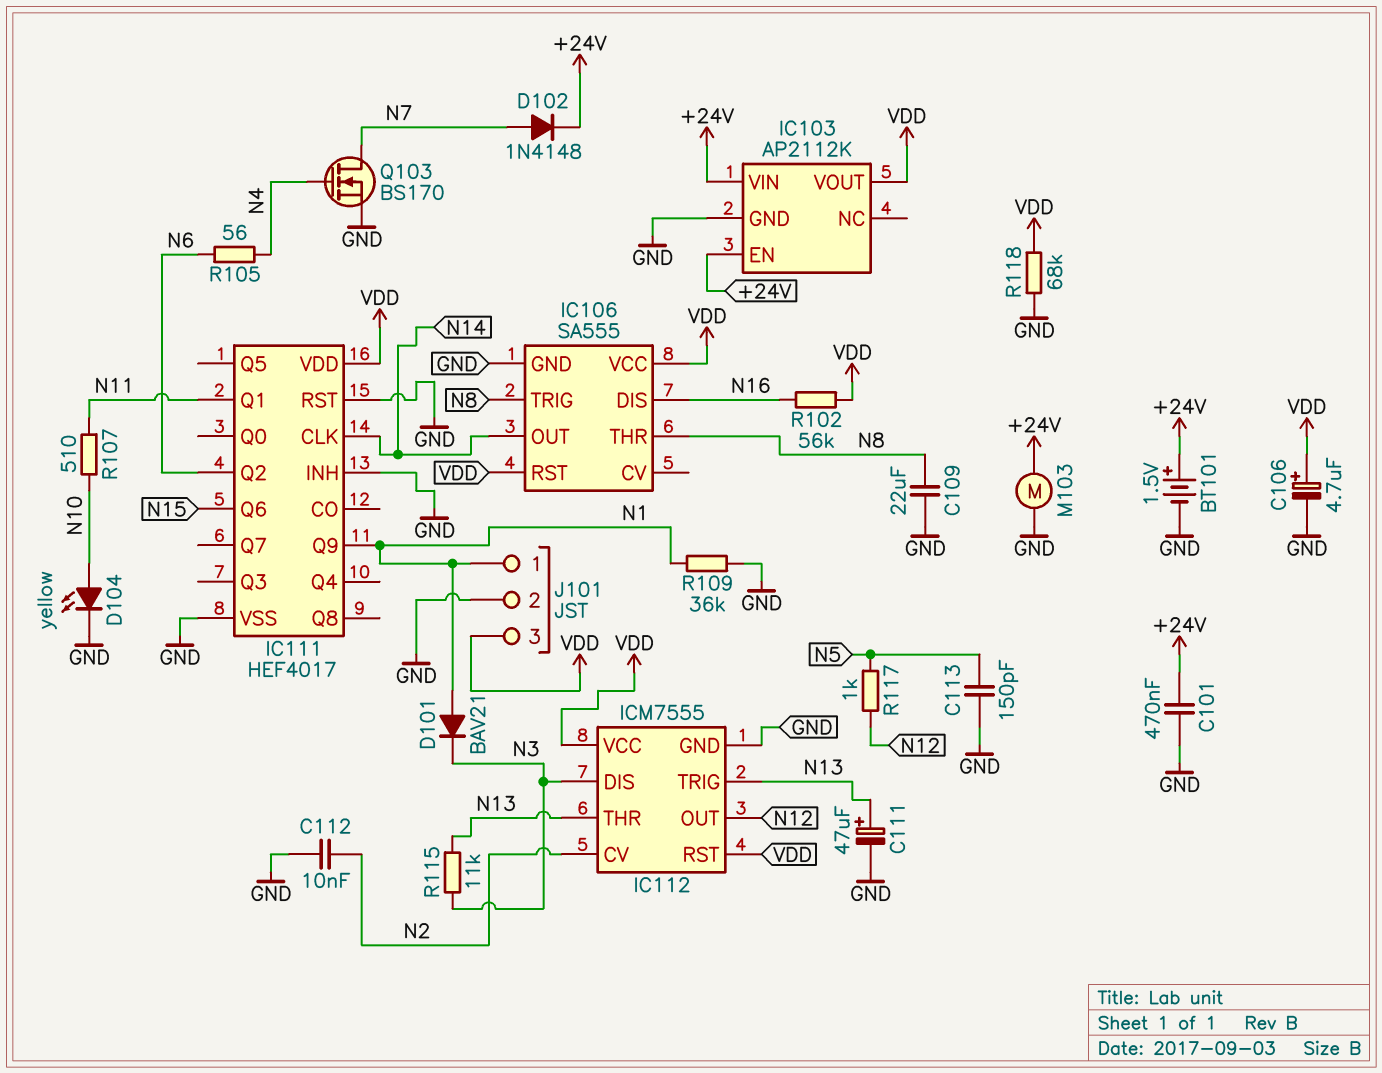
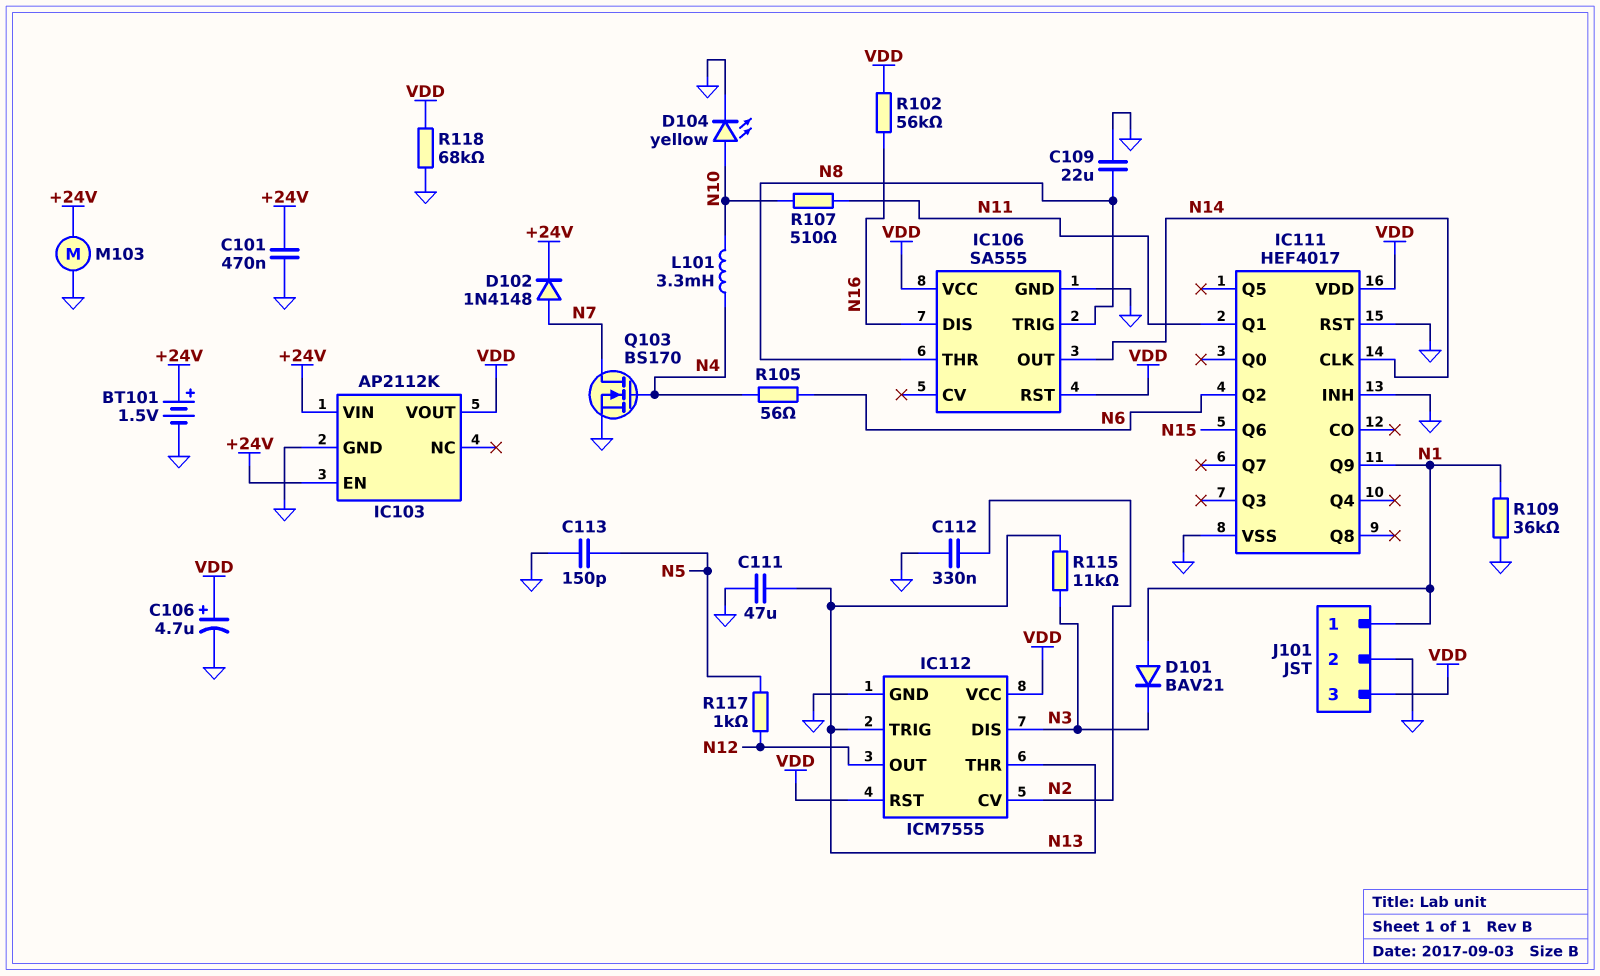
C111: 47uF (plus N13, minus GND) -> 47uF (GND, N13)
C112: 10nF (GND, N2) -> 330nF (GND, N2)
L101: none -> 3.3mH (N4, N10)

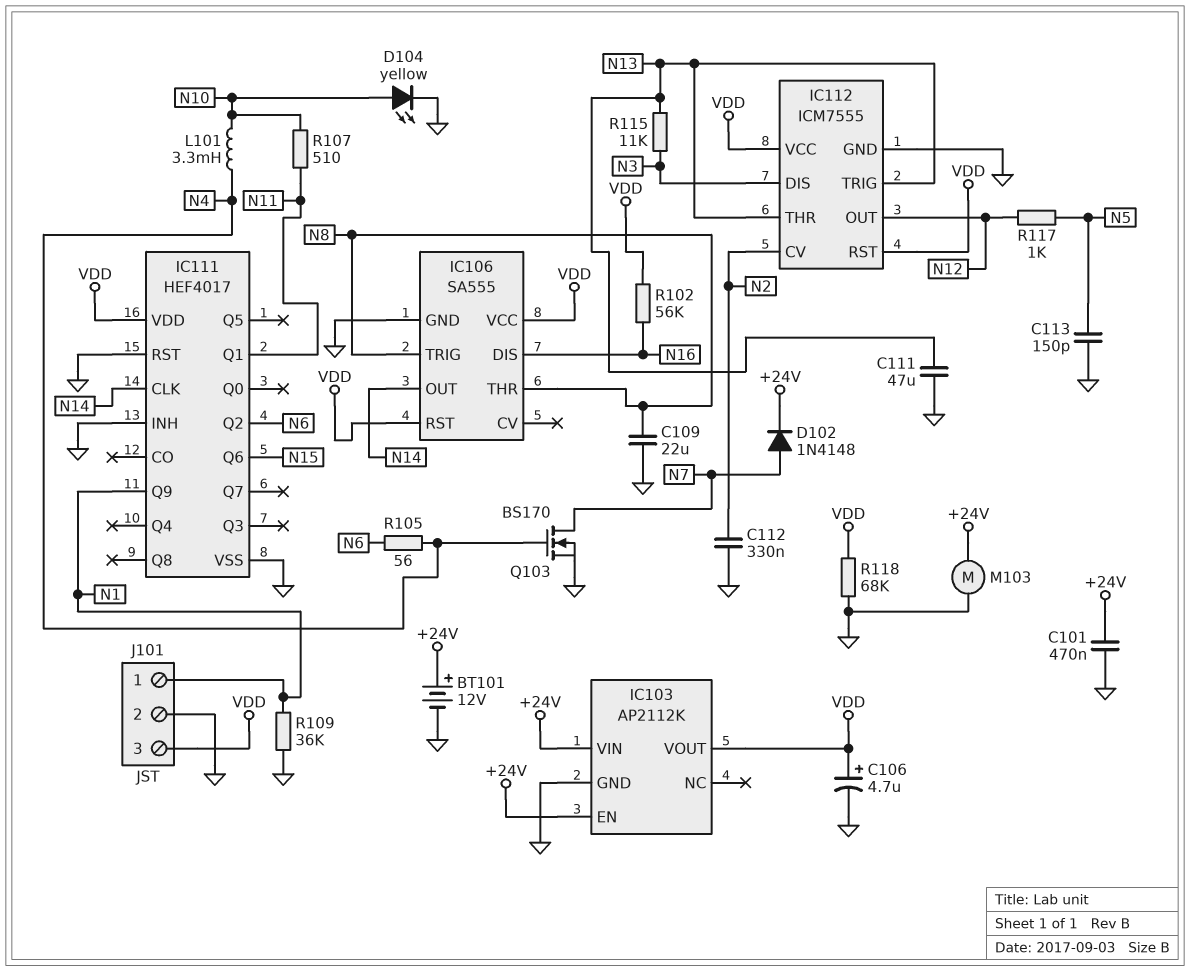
BT101: 1.5V (plus +24V, minus GND) -> 12V (plus +24V, minus GND)
D101: diode BAV21 (A N1, K N3) -> none

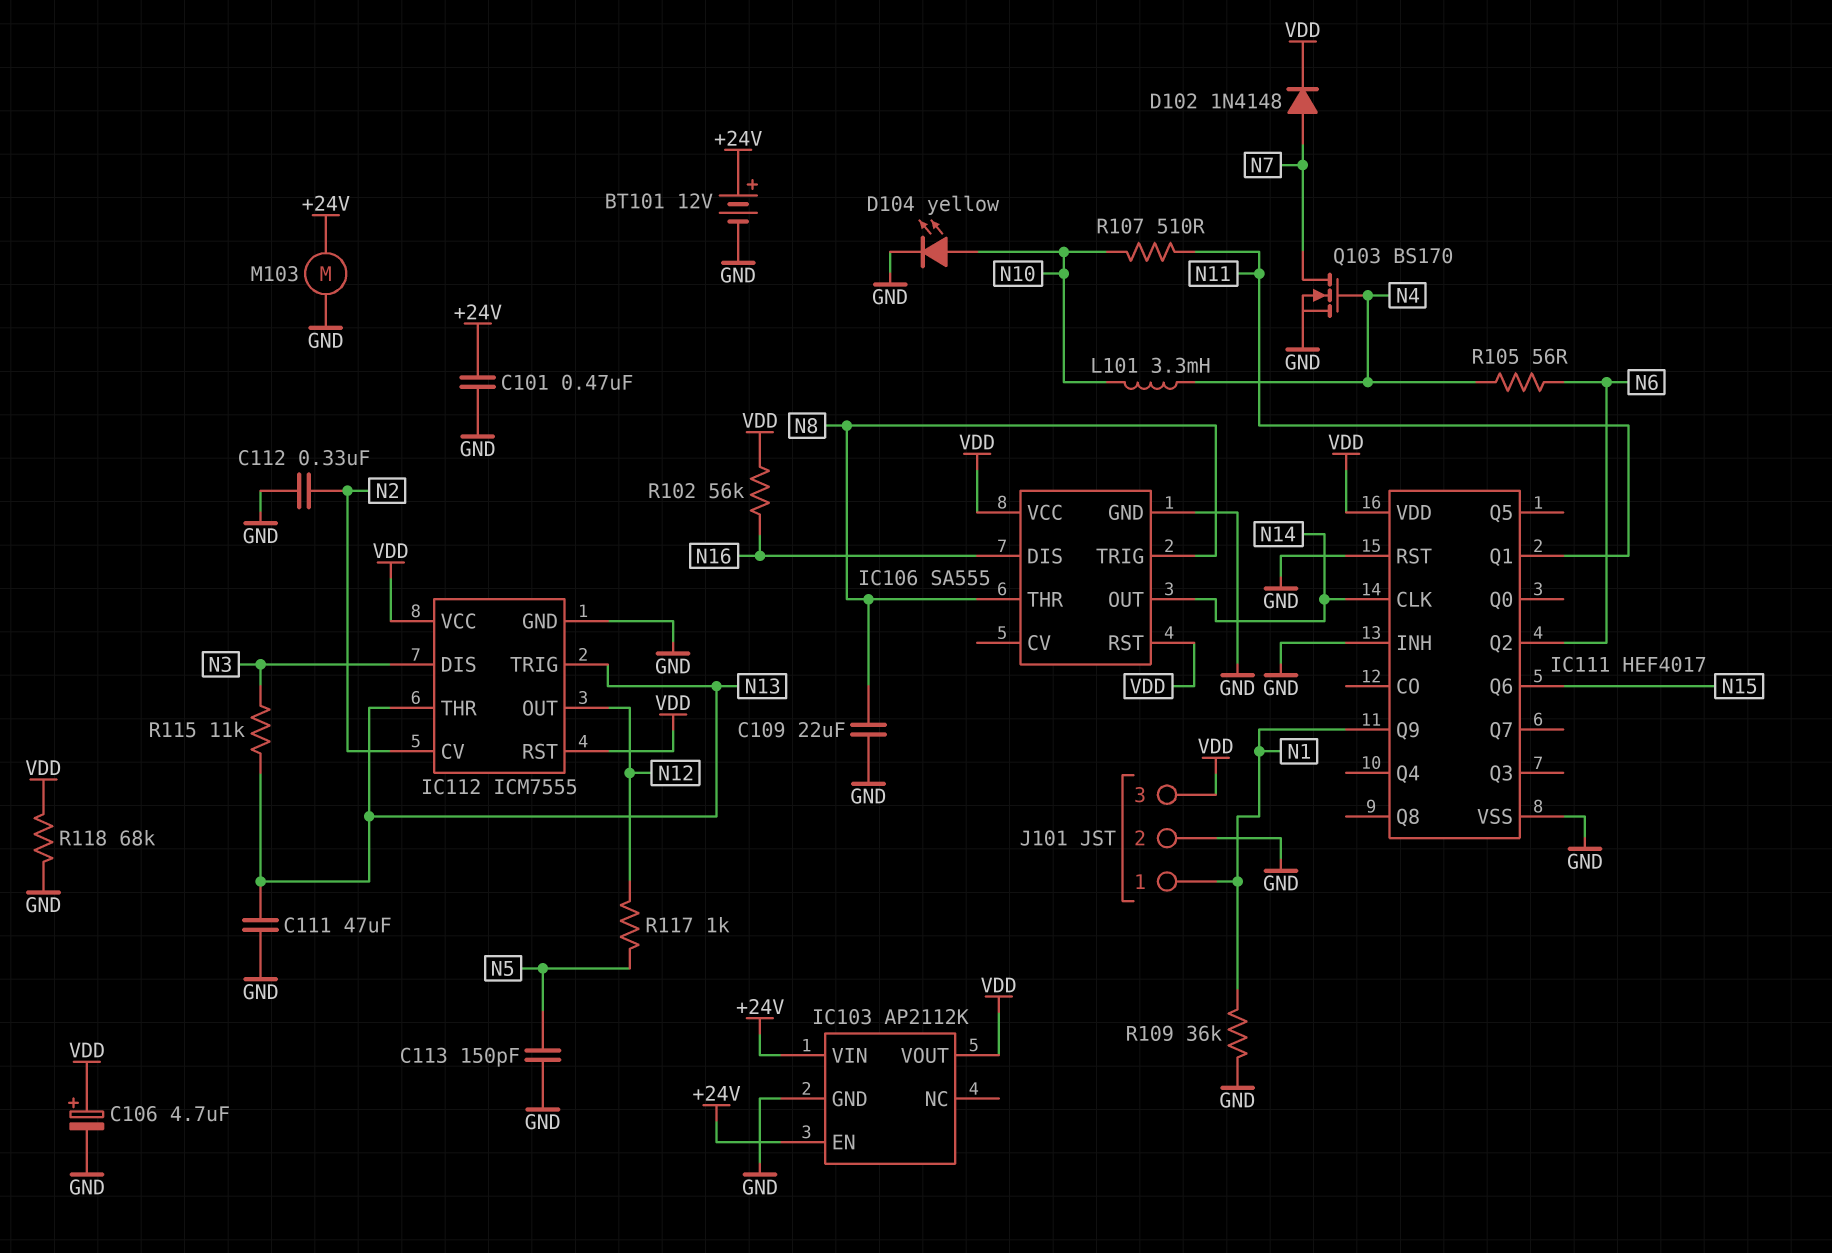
D102: diode 1N4148 (A N7, K +24V) -> diode 1N4148 (A N7, K VDD)

